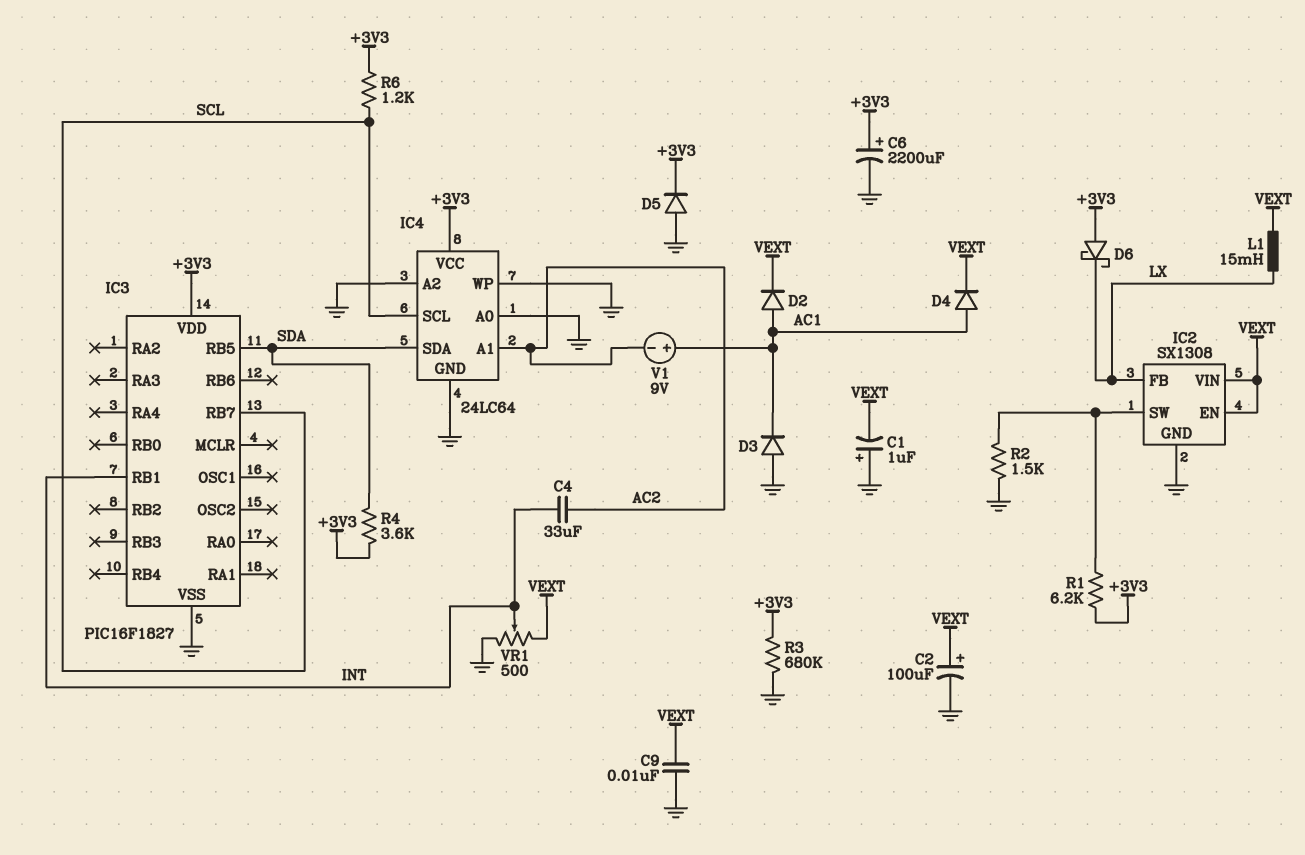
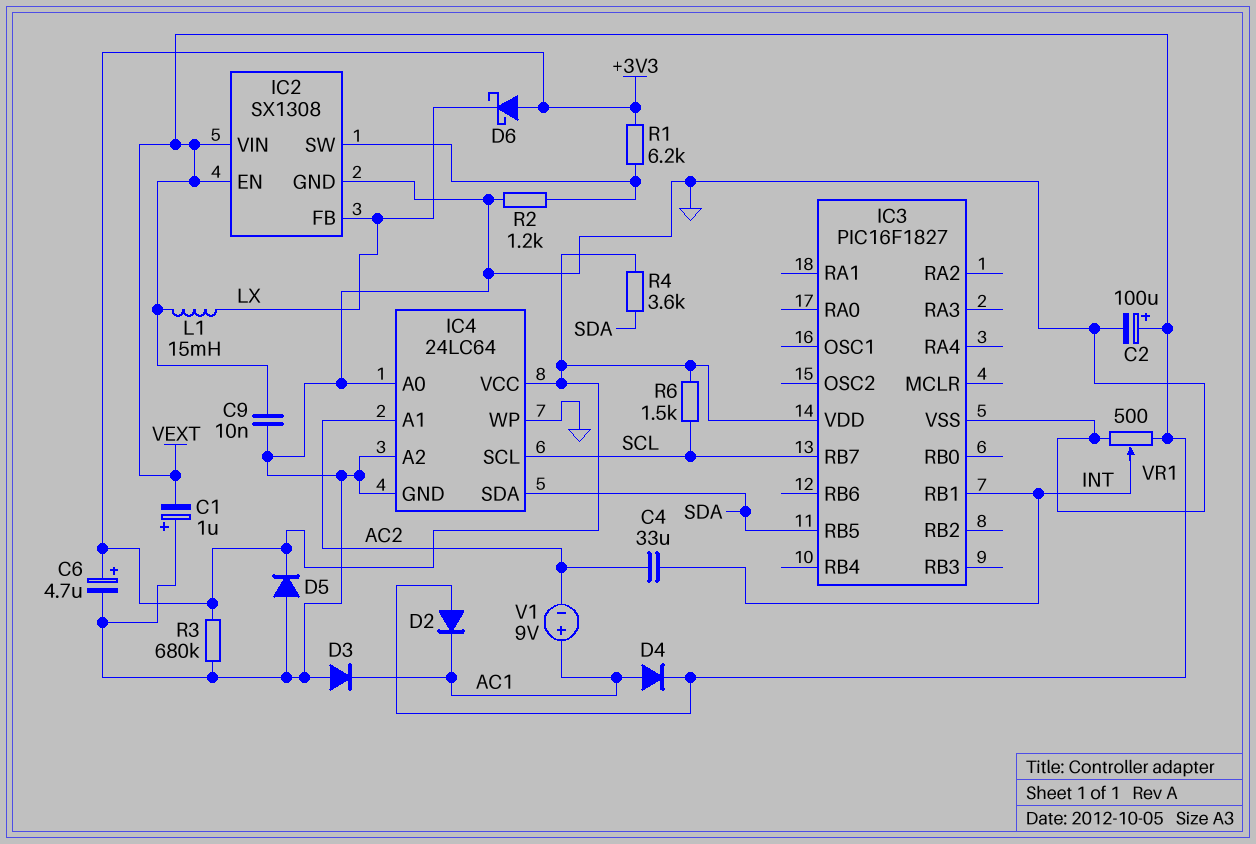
C6: 2200uF (plus +3V3, minus GND) -> 4.7uF (plus +3V3, minus GND)
D2: diode (A AC1, K VEXT) -> diode (A VEXT, K AC1)
R2: 1.5k (GND, IC2/SW) -> 1.2k (GND, IC2/SW)
R6: 1.2k (+3V3, SCL) -> 1.5k (+3V3, SCL)

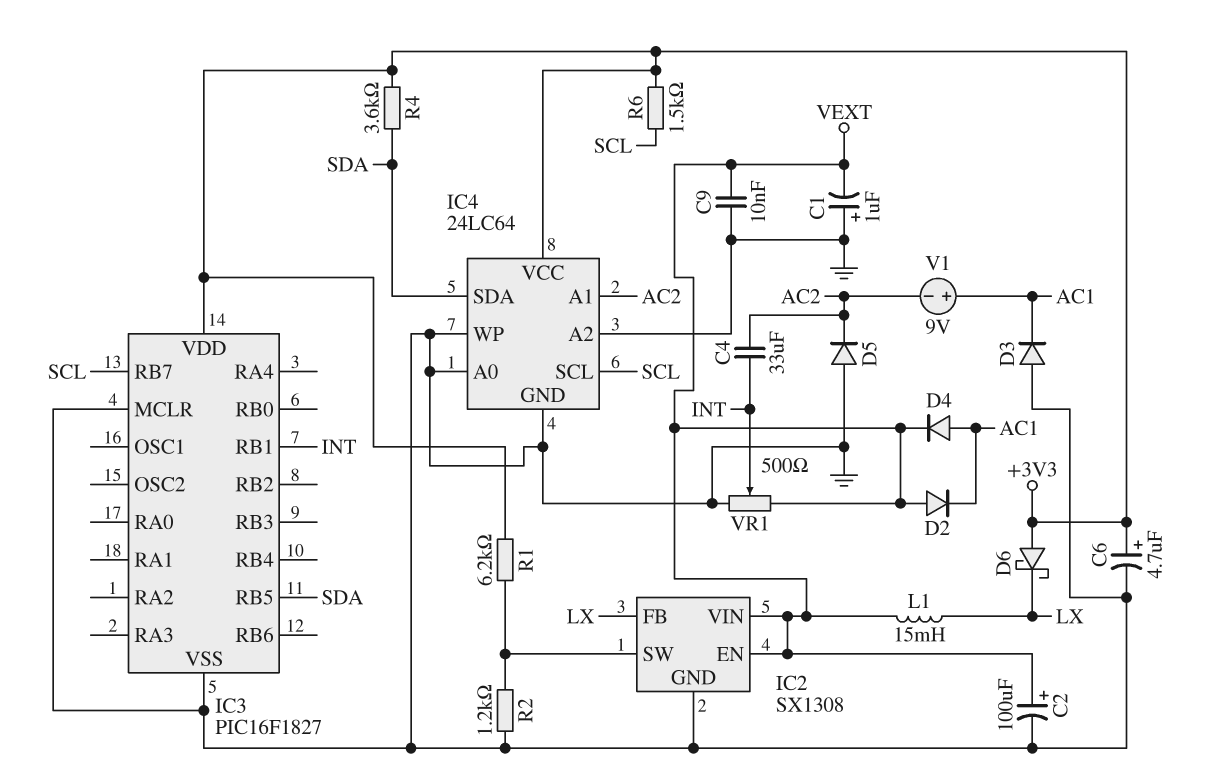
D5: diode (A GND, K +3V3) -> diode (A GND, K AC2)
IC3 pin MCLR: none -> GND
R3: 680k (+3V3, GND) -> none

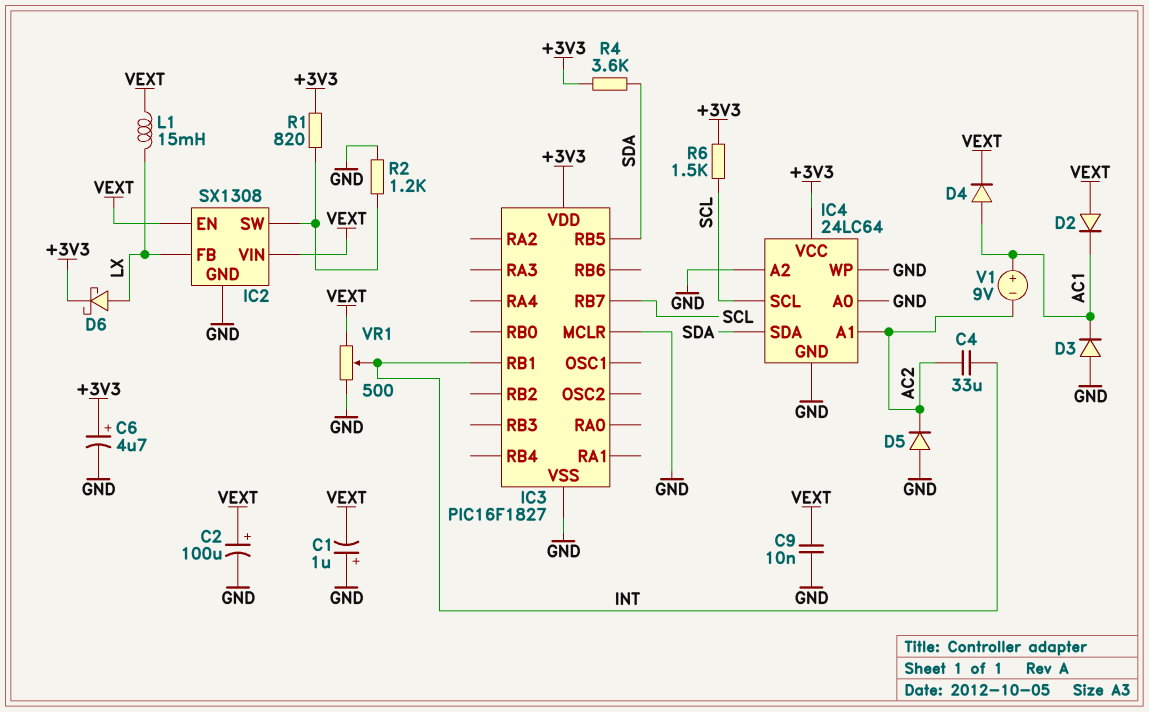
D6: schottky (A +3V3, K LX) -> schottky (A LX, K +3V3)
R1: 6.2k (+3V3, IC2/SW) -> 820 (+3V3, IC2/SW)

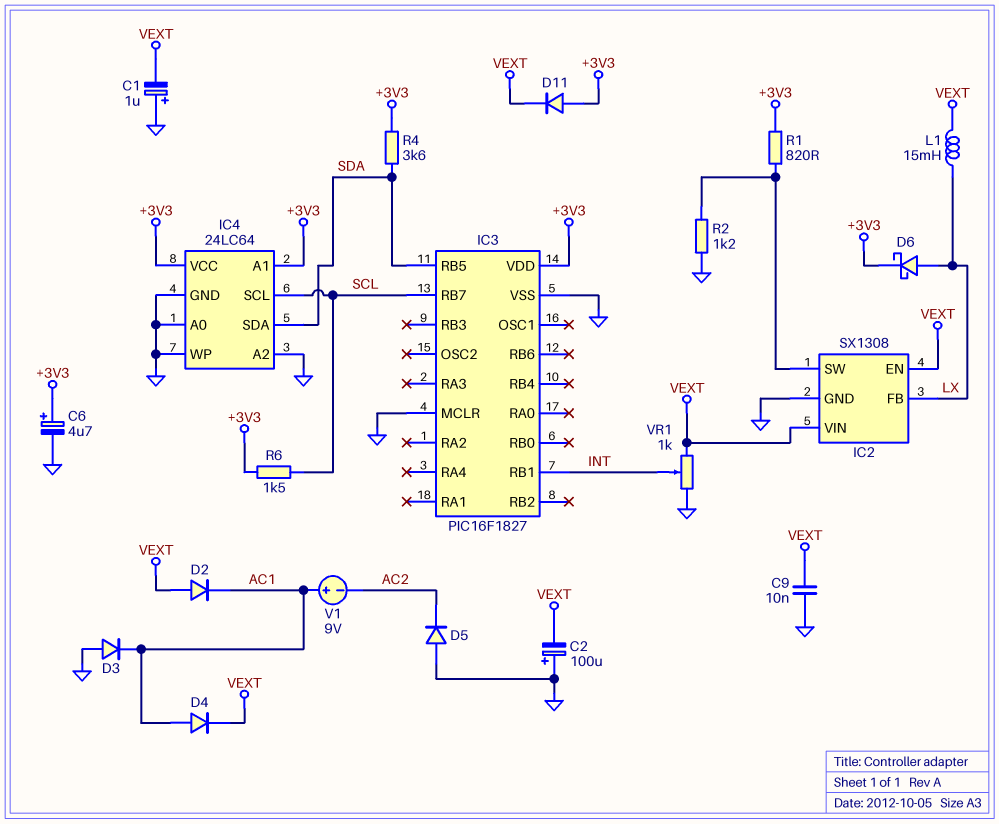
C2: 100uF (plus VEXT, minus GND) -> 100uF (plus GND, minus VEXT)
C4: 33uF (AC2, INT) -> none
D11: none -> diode (A +3V3, K VEXT)
IC4 pin A1: AC2 -> +3V3
VR1: 500 (GND, VEXT, wiper INT) -> 1k (GND, VEXT, wiper INT)

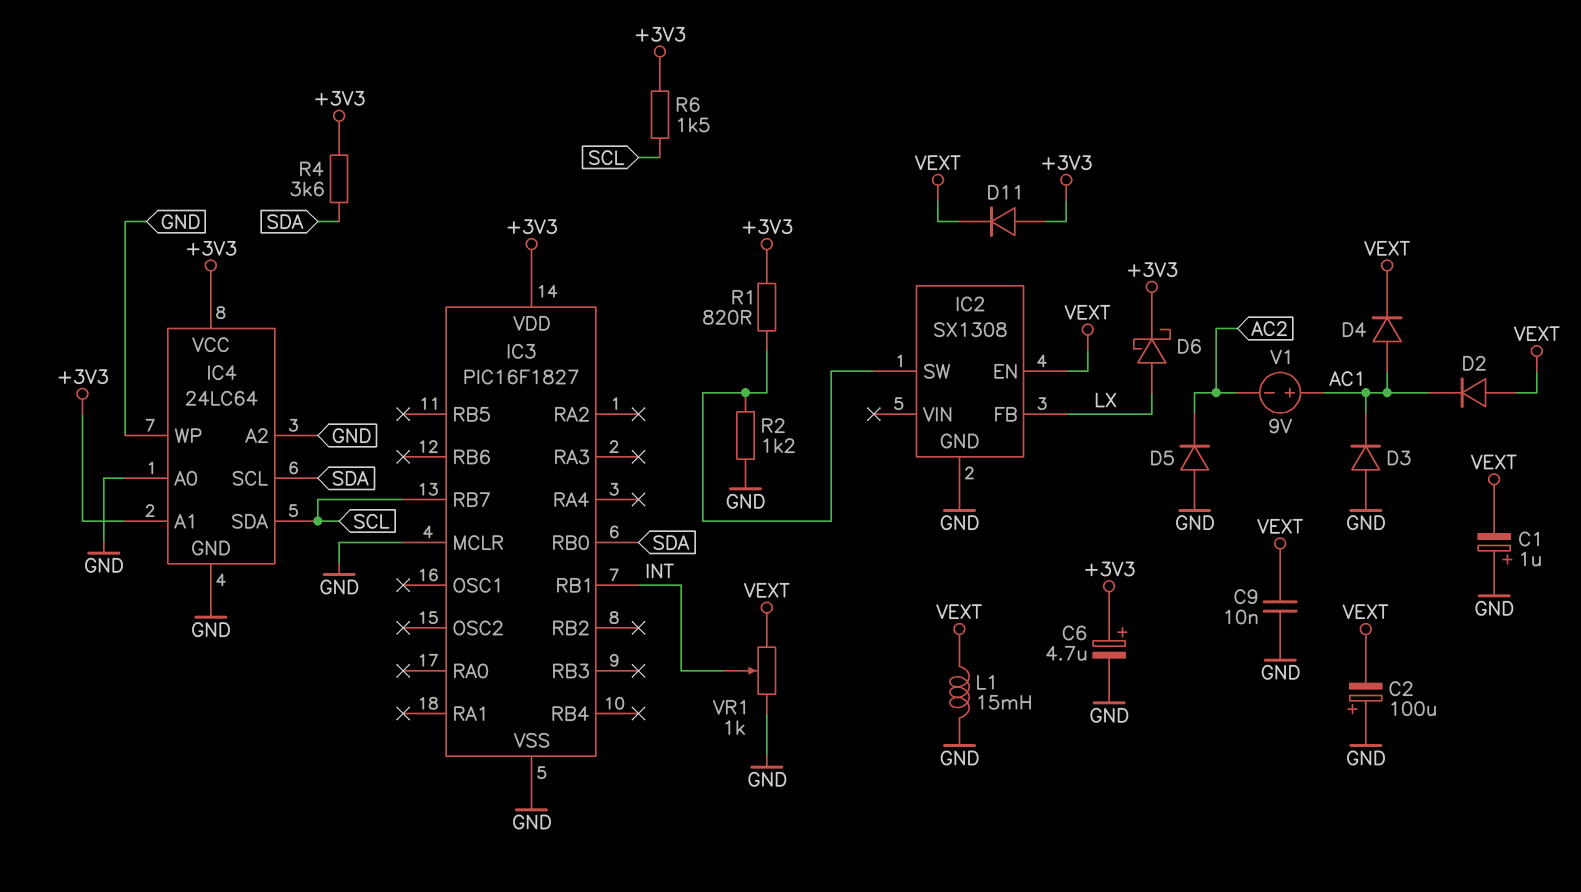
IC2 pin VIN: VEXT -> none
IC3 pin RB0: none -> SDA
IC3 pin RB5: SDA -> none
IC4 pin SCL: SCL -> SDA
IC4 pin SDA: SDA -> SCL
L1: 15mH (LX, VEXT) -> 15mH (GND, VEXT)

